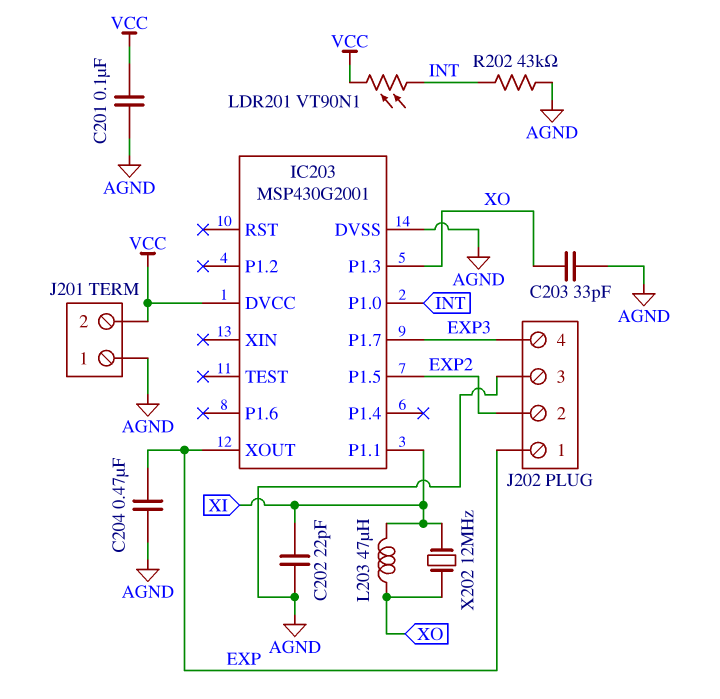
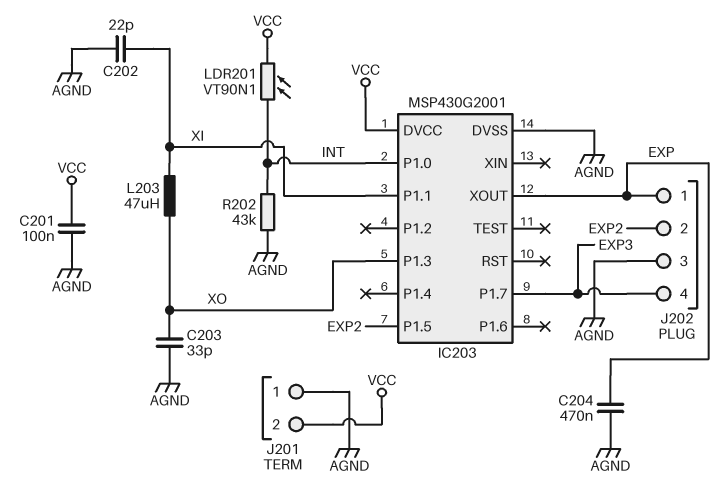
X202: 12MHz (XI, XO) -> none

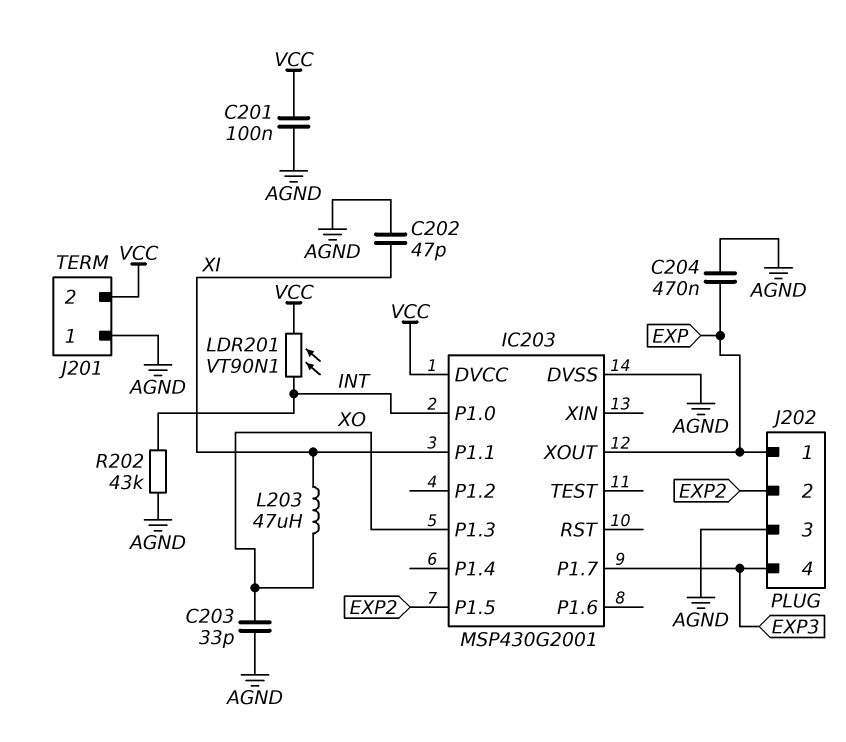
C202: 22pF (AGND, XI) -> 47pF (AGND, XI)

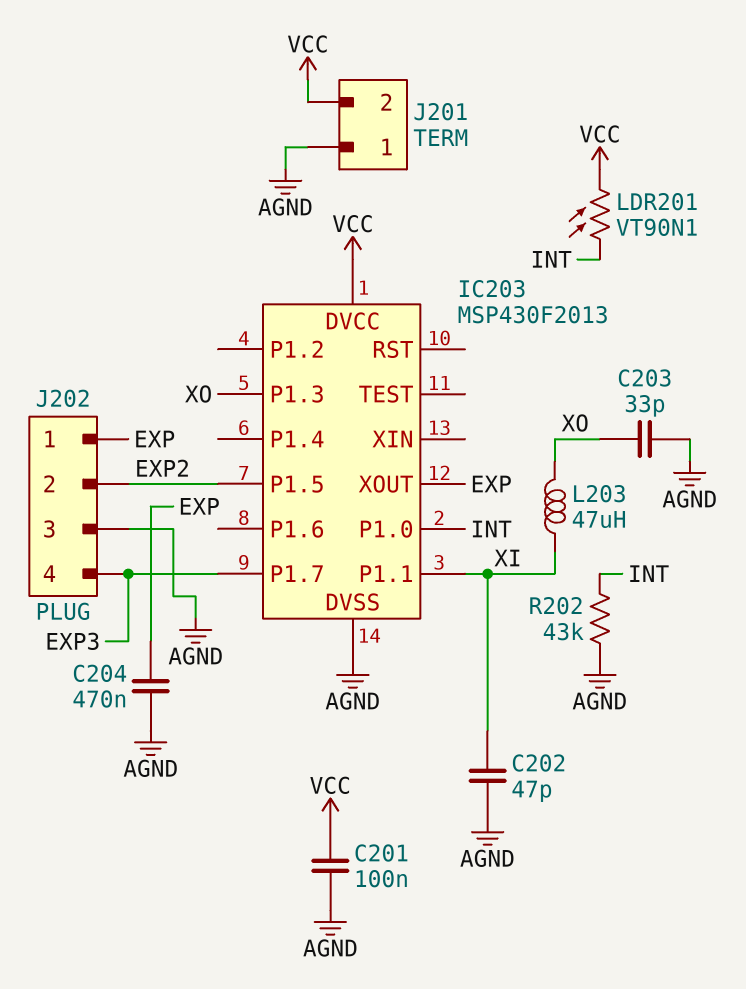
IC203: MSP430G2001 -> MSP430F2013

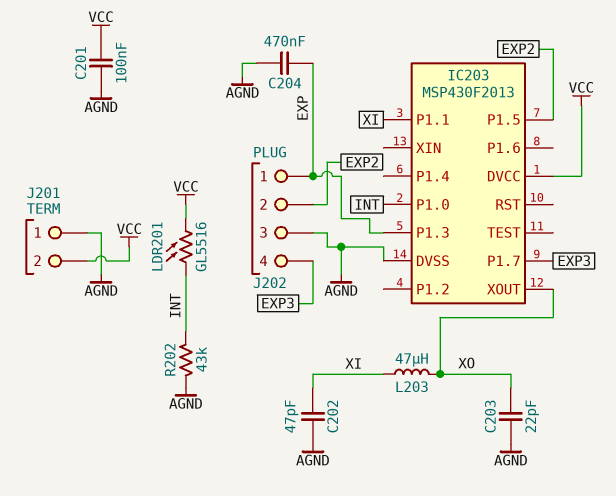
C203: 33pF (AGND, XO) -> 22pF (AGND, XO)
IC203 pin P1.3: XO -> EXP
IC203 pin XOUT: EXP -> XO
LDR201: VT90N1 (INT, VCC) -> GL5516 (INT, VCC)

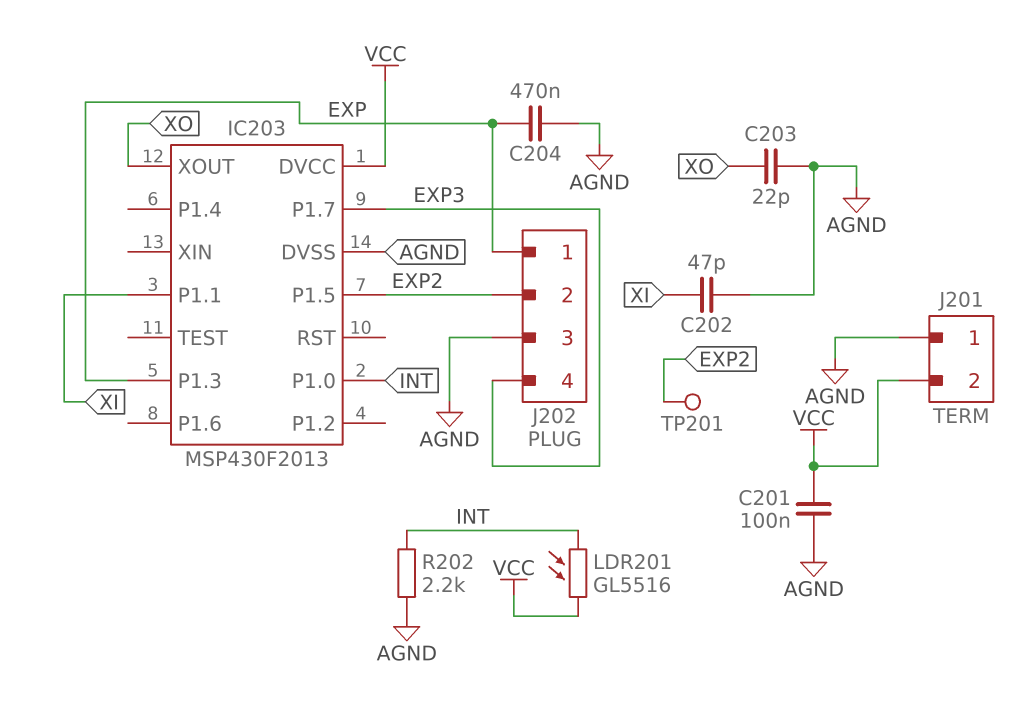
L203: 47uH (XI, XO) -> none
R202: 43k (AGND, INT) -> 2.2k (AGND, INT)
TP201: none -> test point (EXP2)

